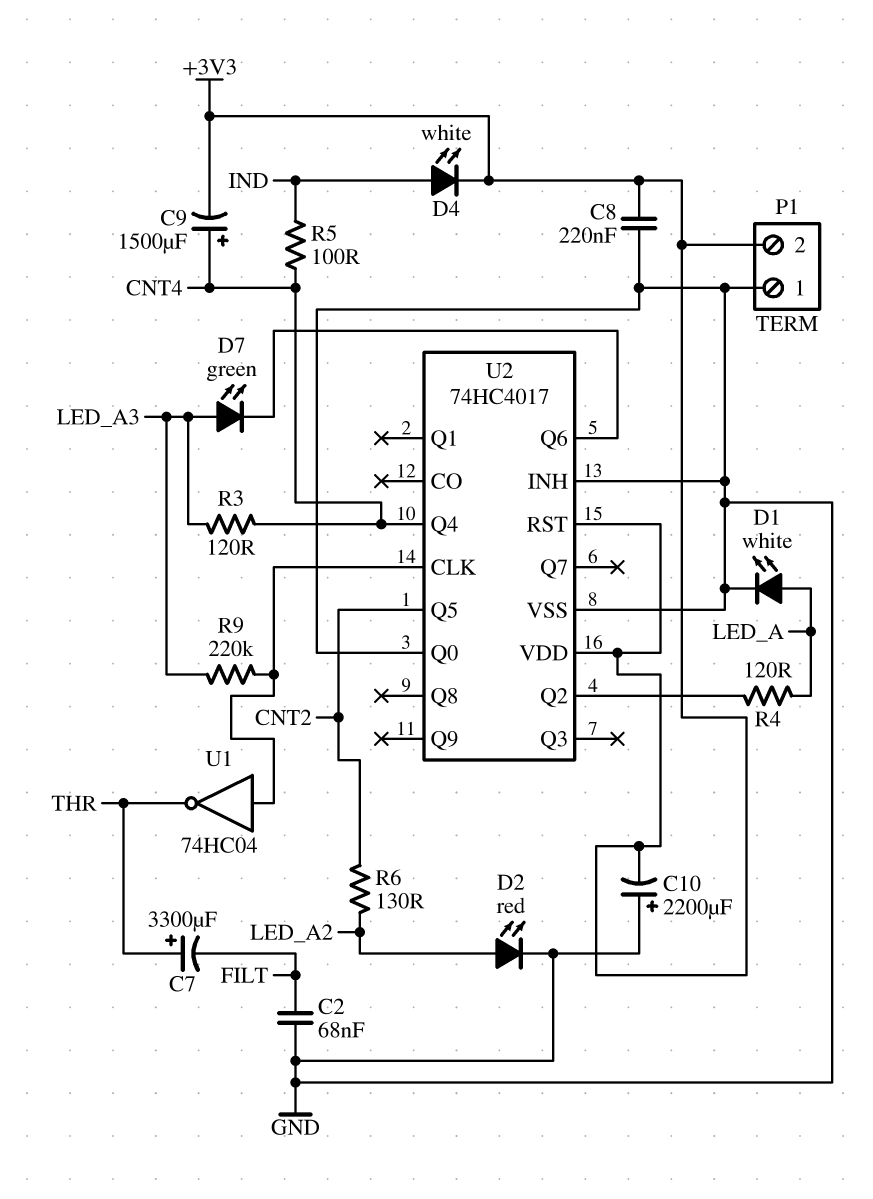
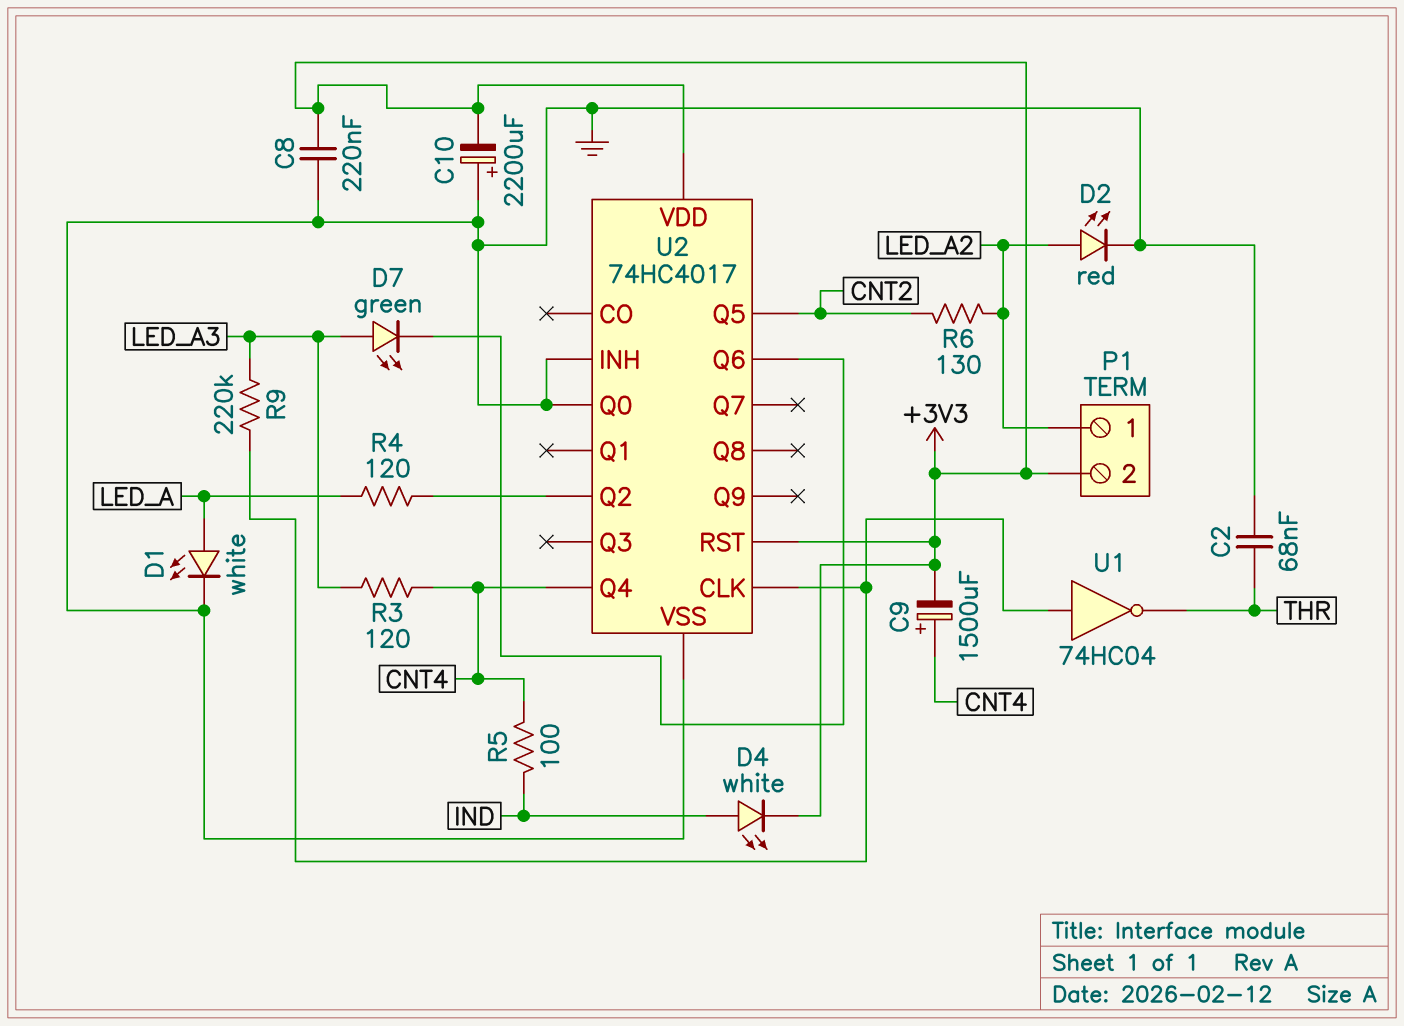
C2: 68nF (FILT, GND) -> 68nF (GND, THR)
C7: 3300uF (plus THR, minus FILT) -> none
P1 pin 1: GND -> LED_A2

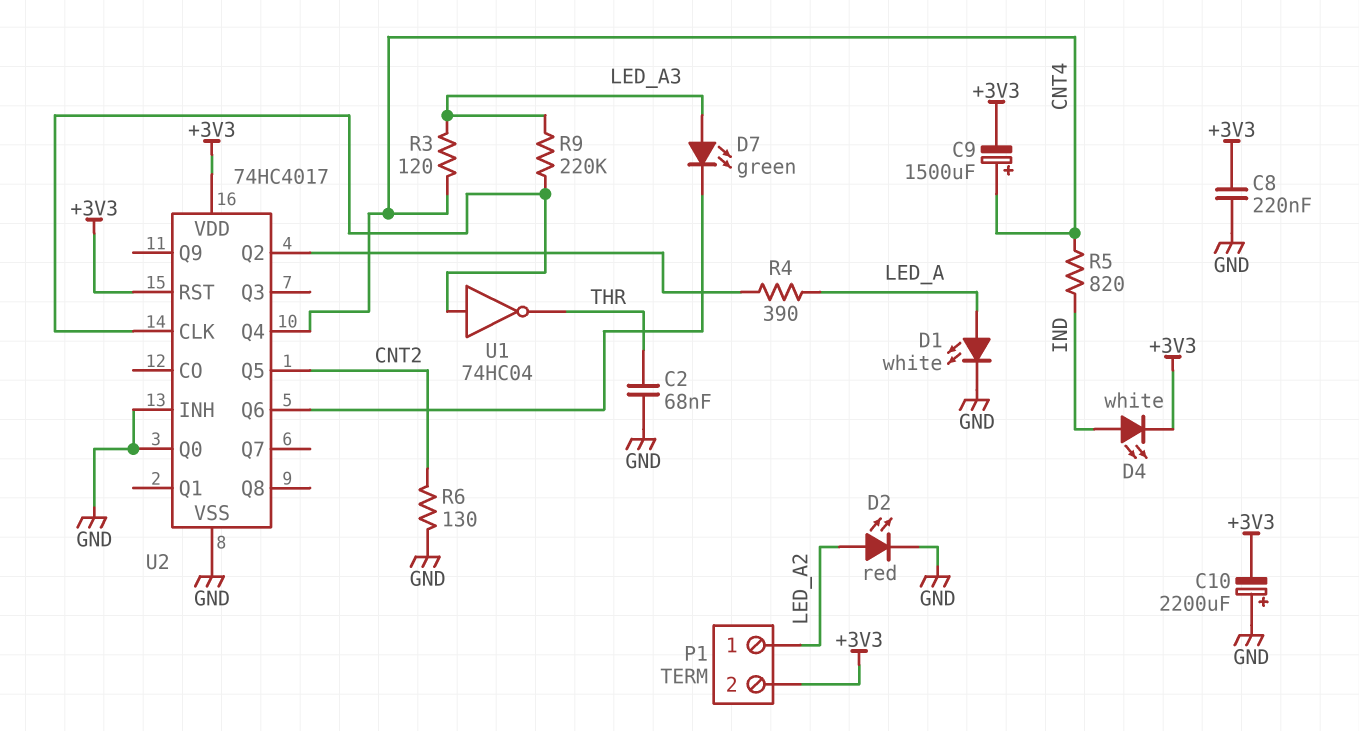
R4: 120 (LED_A, U2/Q2) -> 390 (LED_A, U2/Q2)
R5: 100 (CNT4, IND) -> 820 (CNT4, IND)
R6: 130 (CNT2, LED_A2) -> 130 (CNT2, GND)

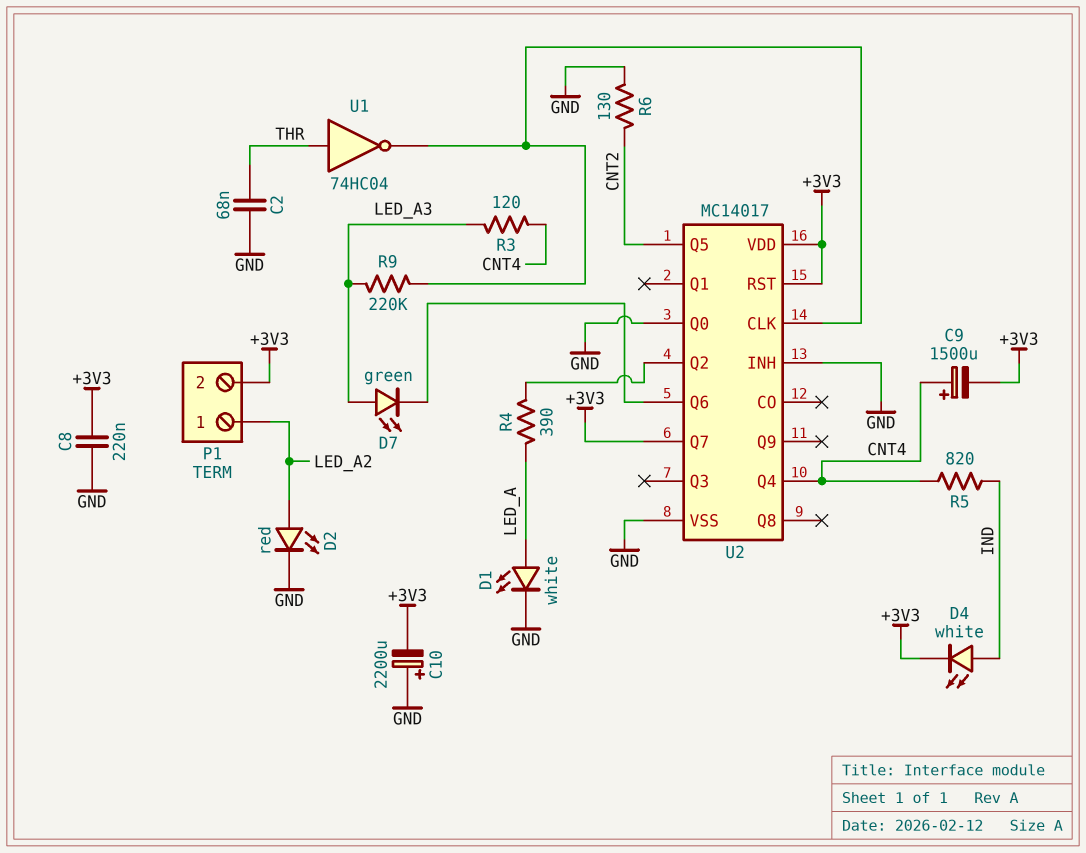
U1: NOT 74HC04 (in U2/CLK, out THR) -> NOT 74HC04 (in THR, out U2/CLK)
U2: 74HC4017 -> MC14017
U2 pin Q7: none -> +3V3

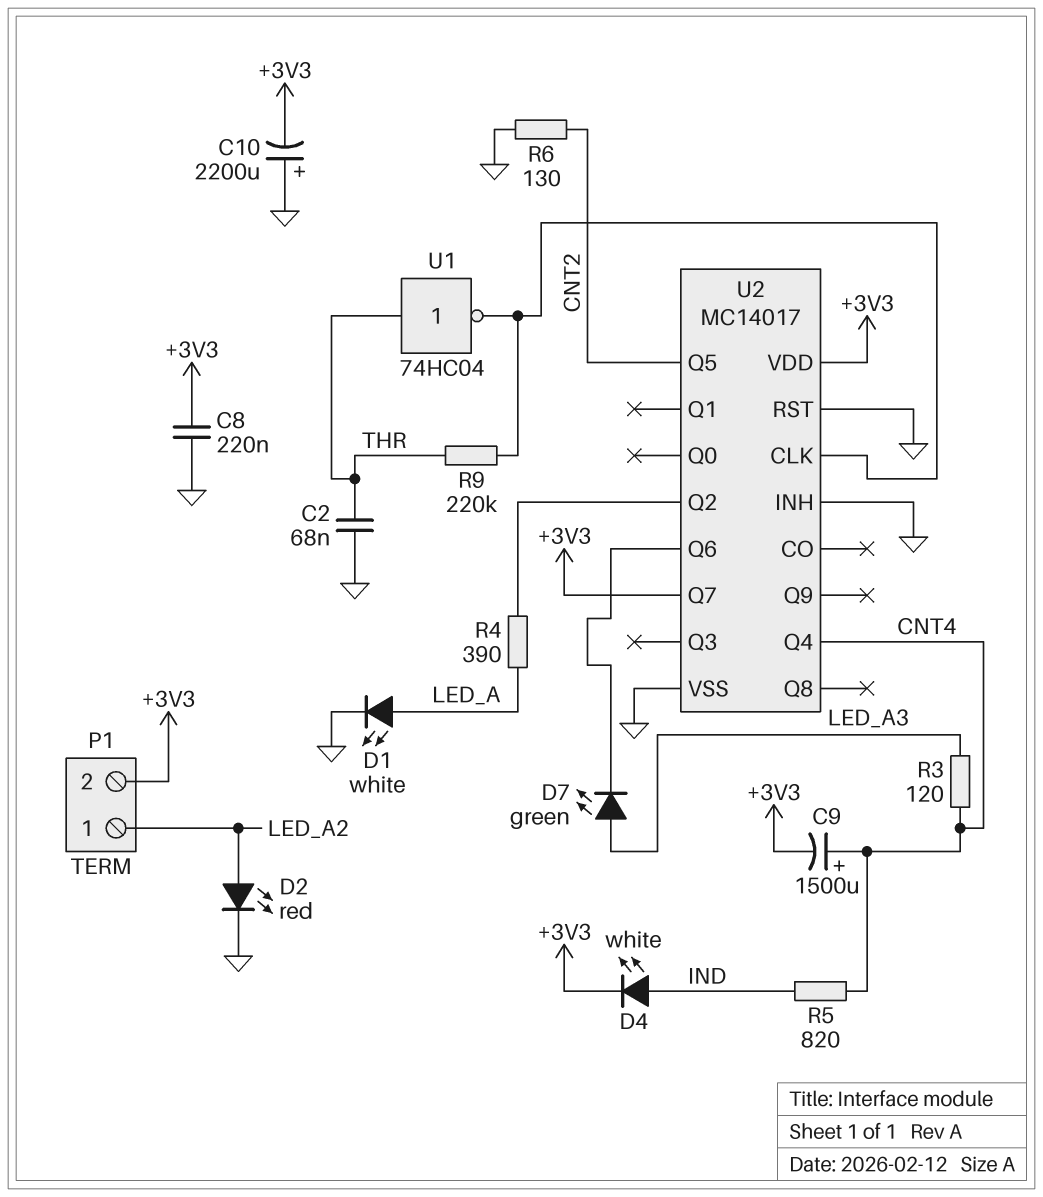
R9: 220k (LED_A3, U2/CLK) -> 220k (THR, U2/CLK)
U2 pin Q0: GND -> none
U2 pin RST: +3V3 -> GND

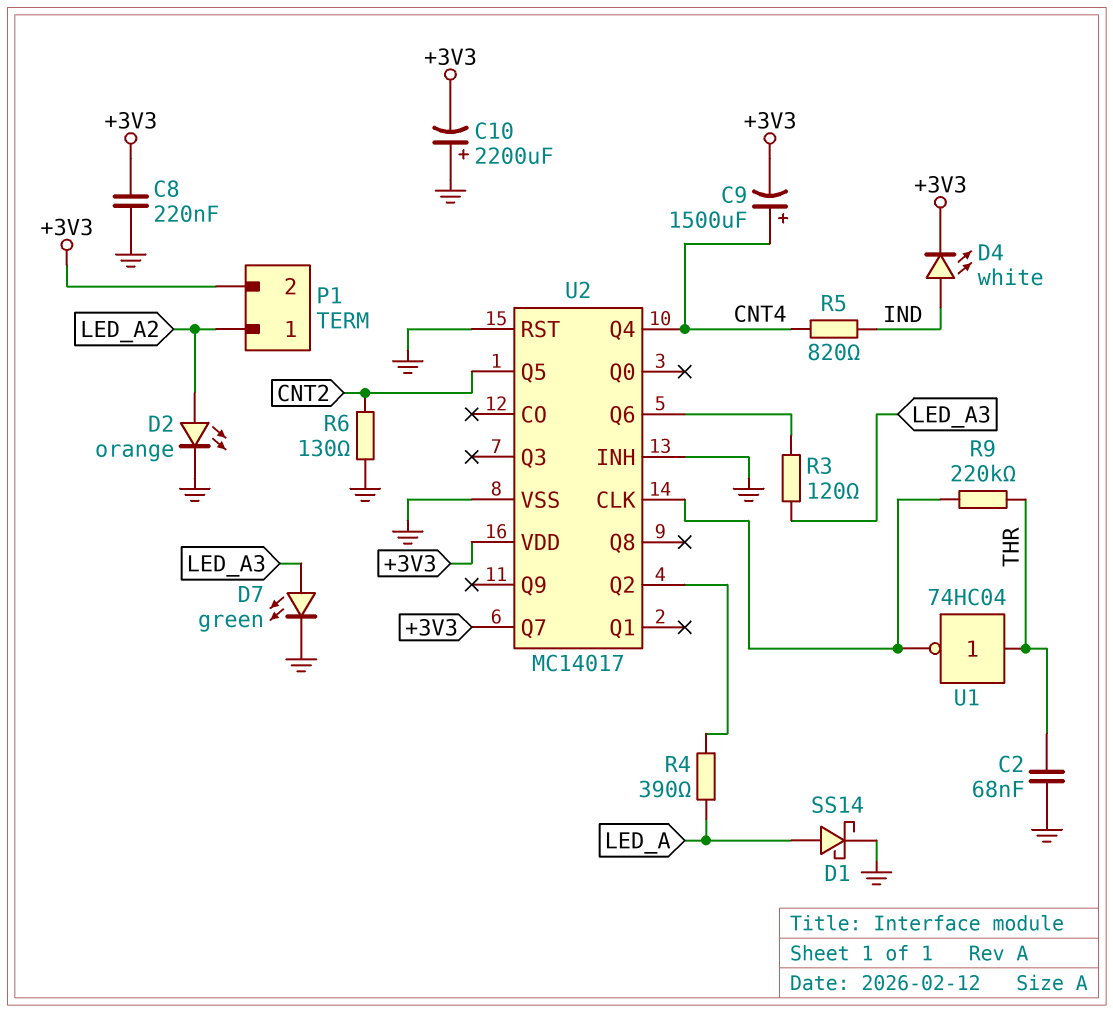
D1: LED white (A LED_A, K GND) -> schottky SS14 (A LED_A, K GND)
D2: LED red (A LED_A2, K GND) -> LED orange (A LED_A2, K GND)
D7: LED green (A LED_A3, K U2/Q6) -> LED green (A LED_A3, K GND)
R3: 120 (CNT4, LED_A3) -> 120 (LED_A3, U2/Q6)

